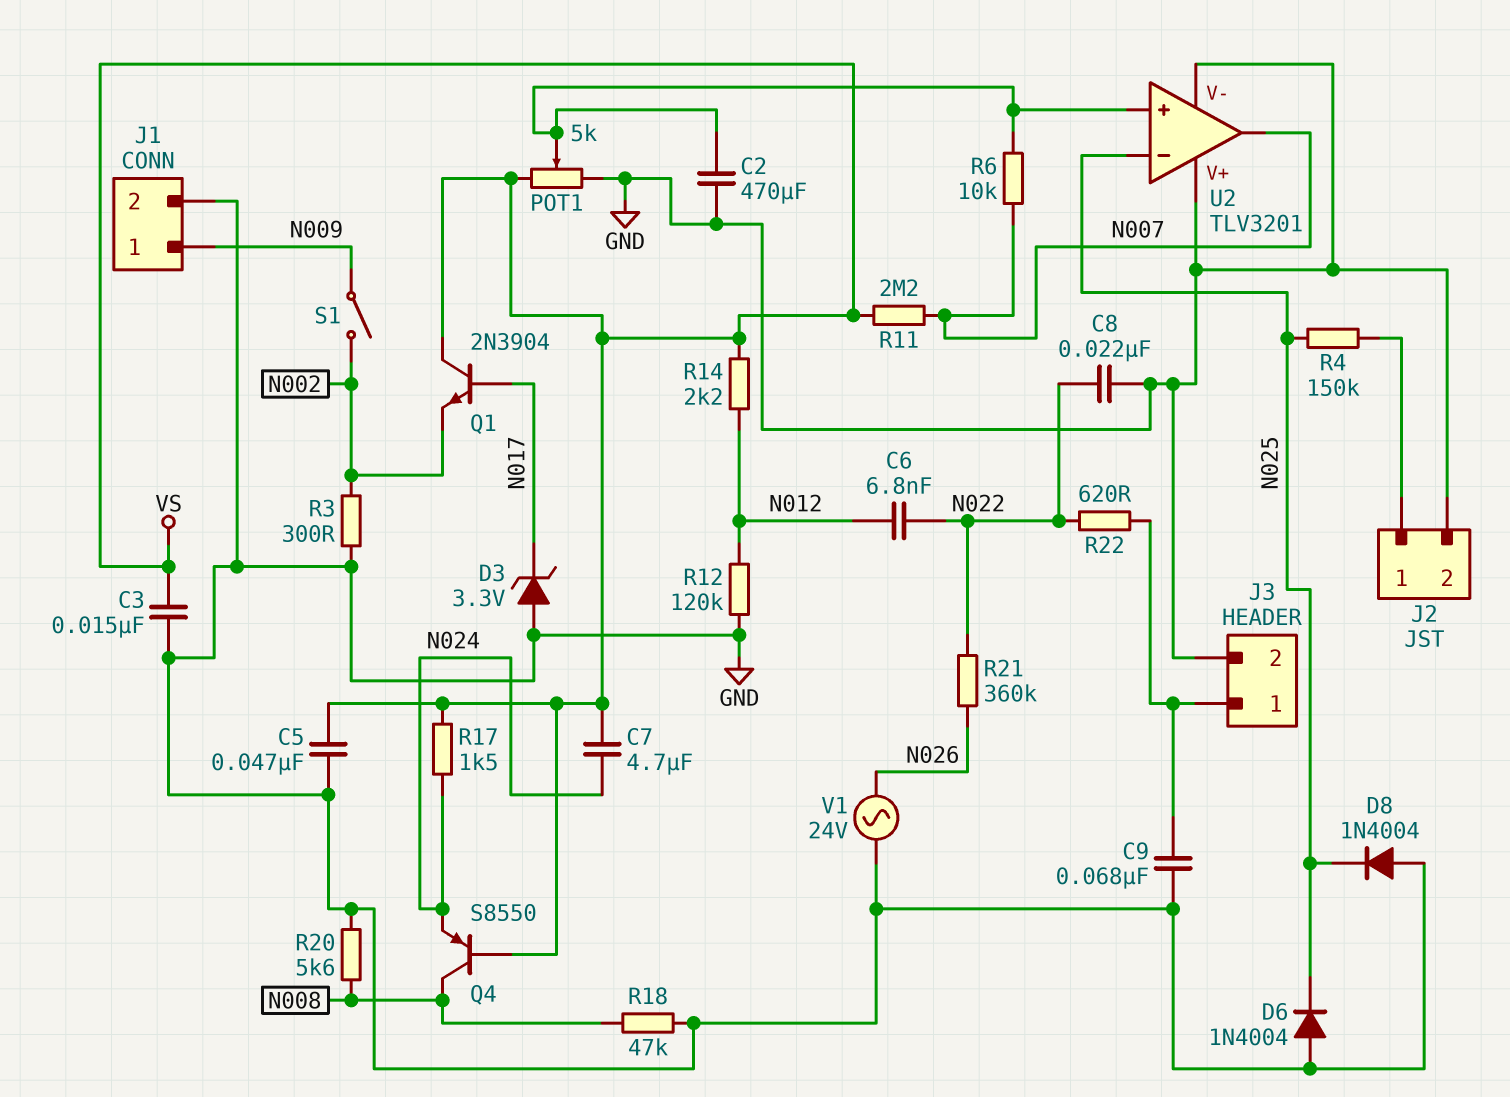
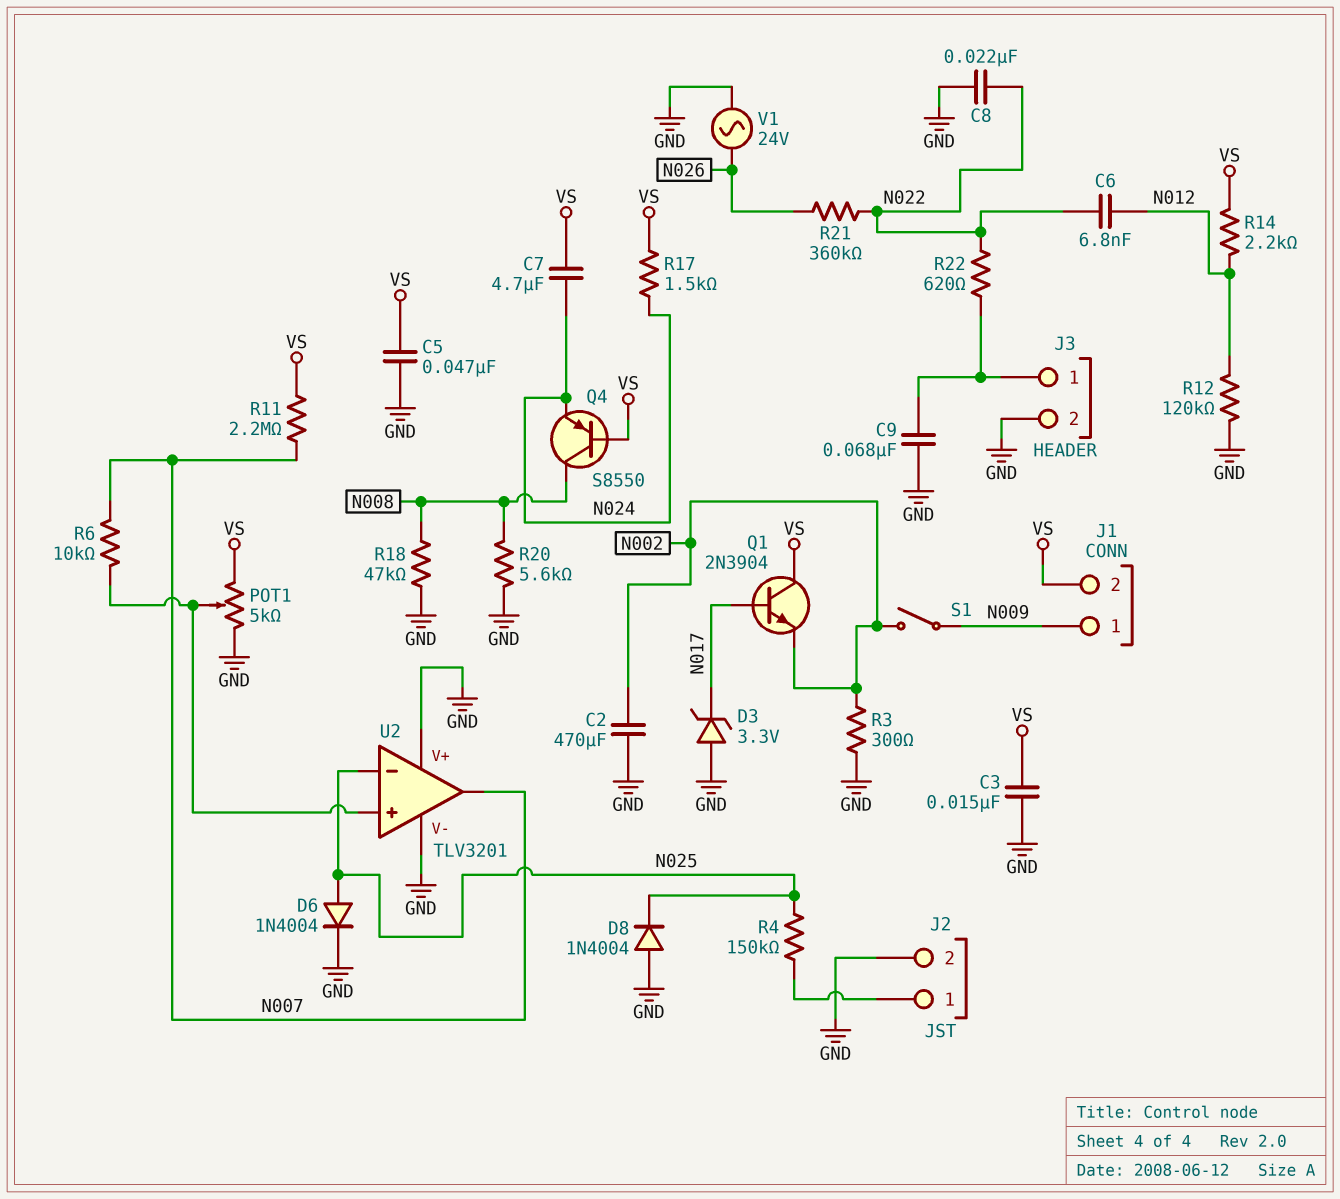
C2: 470uF (GND, U2/in+) -> 470uF (GND, N002)
D6: diode 1N4004 (A GND, K N025) -> diode 1N4004 (A N025, K GND)
J1 pin 2: GND -> VS

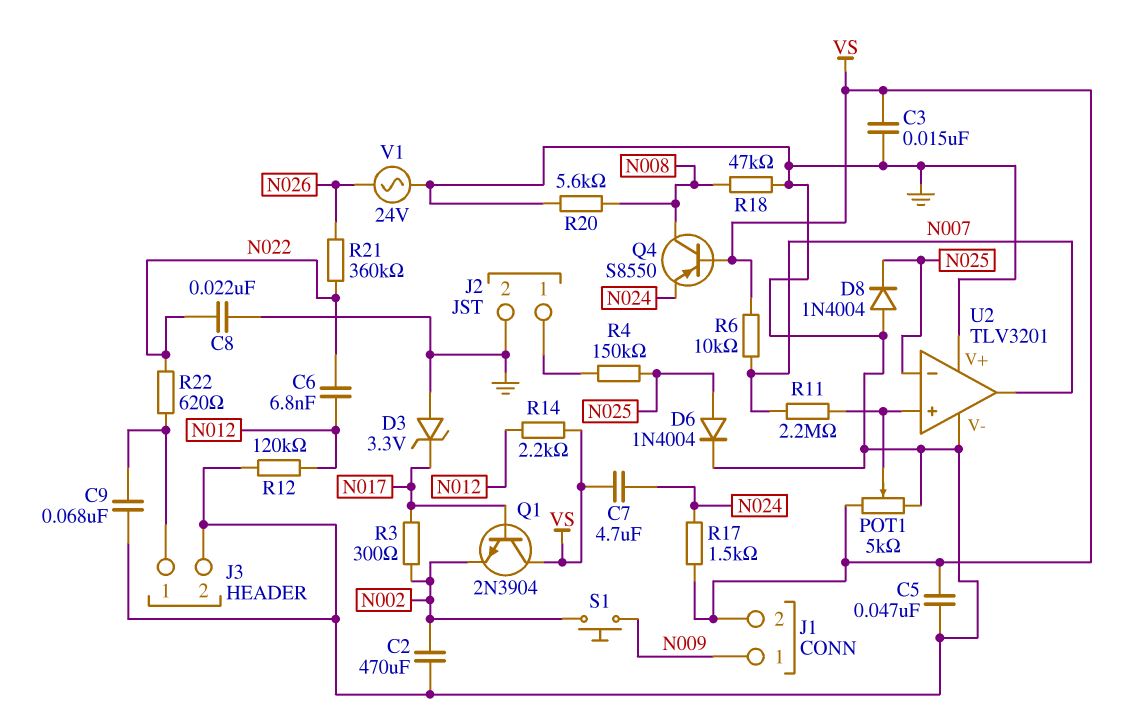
R3: 300 (GND, N002) -> 300 (N002, N017)
R6: 10k (N007, U2/in+) -> 10k (N007, VS)
R11: 2.2M (N007, VS) -> 2.2M (N007, U2/in+)
S1: switch (N002, N009) -> button (N002, N009)

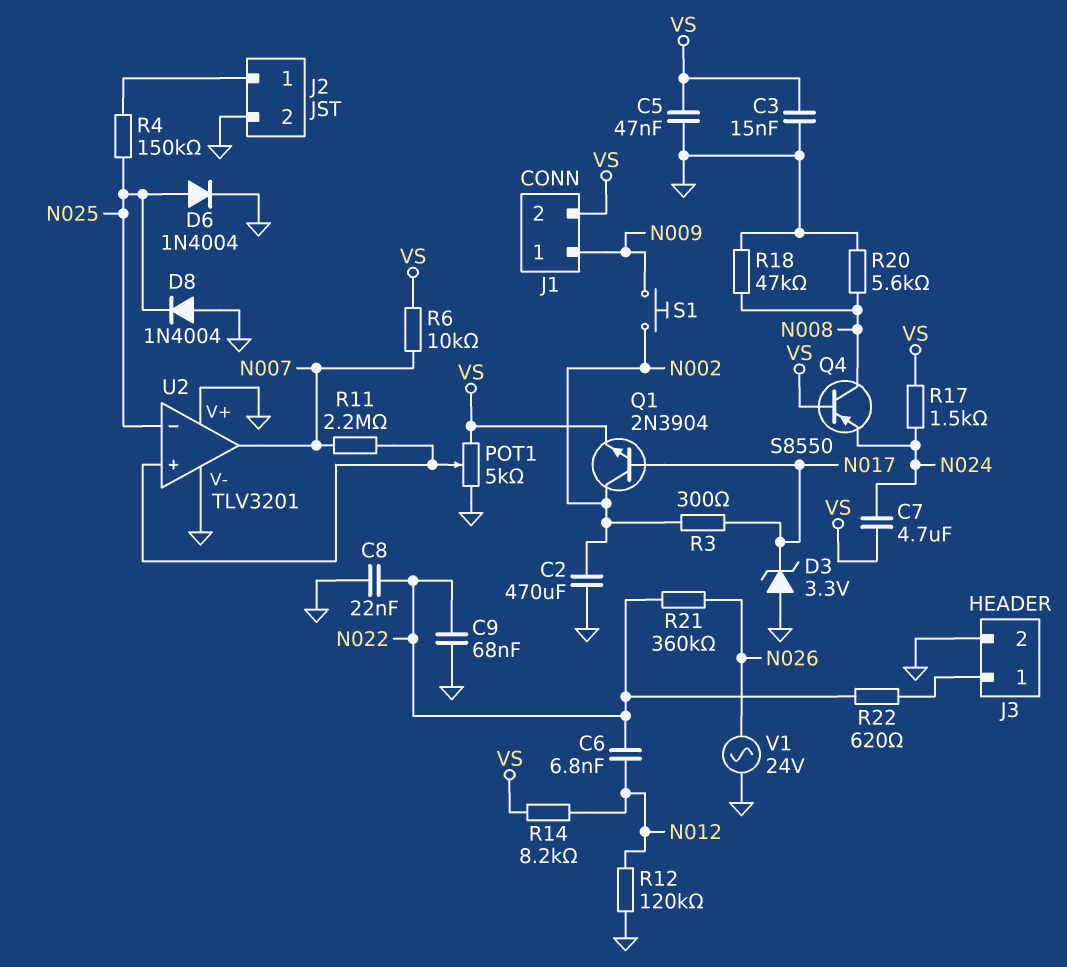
C9: 68nF (GND, J3/1) -> 68nF (GND, N022)
Q1: NPN 2N3904 (B N017, C VS, E N002) -> NPN 2N3904 (B N017, C N002, E VS)
R14: 2.2k (N012, VS) -> 8.2k (N012, VS)

